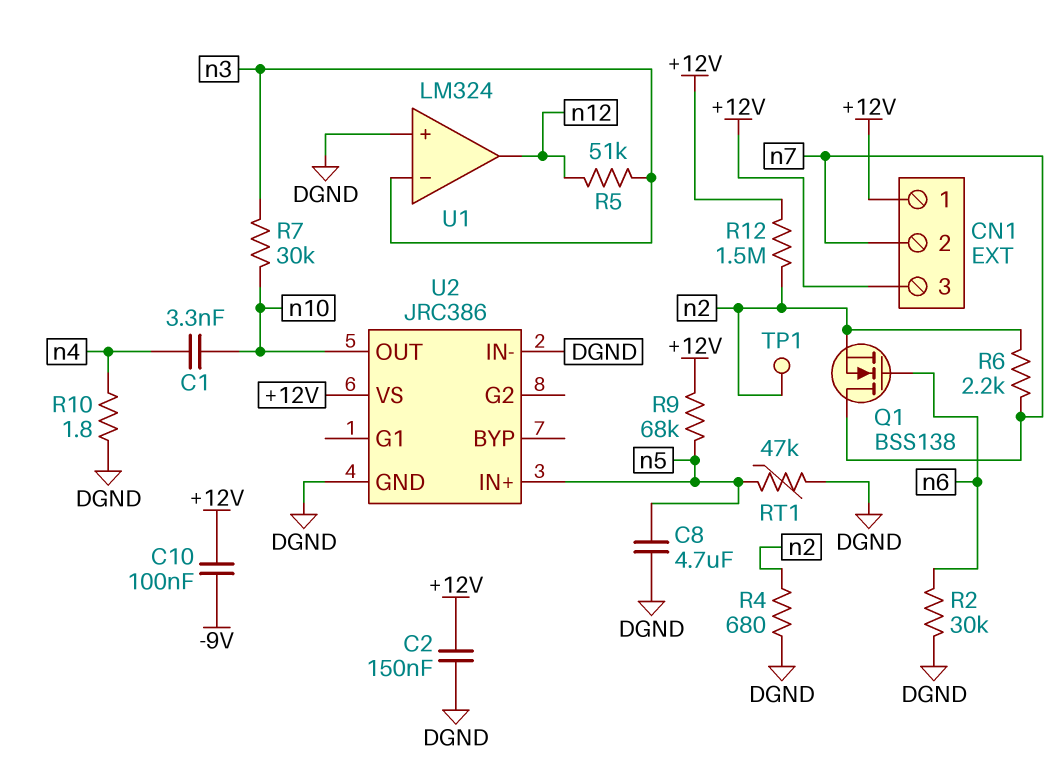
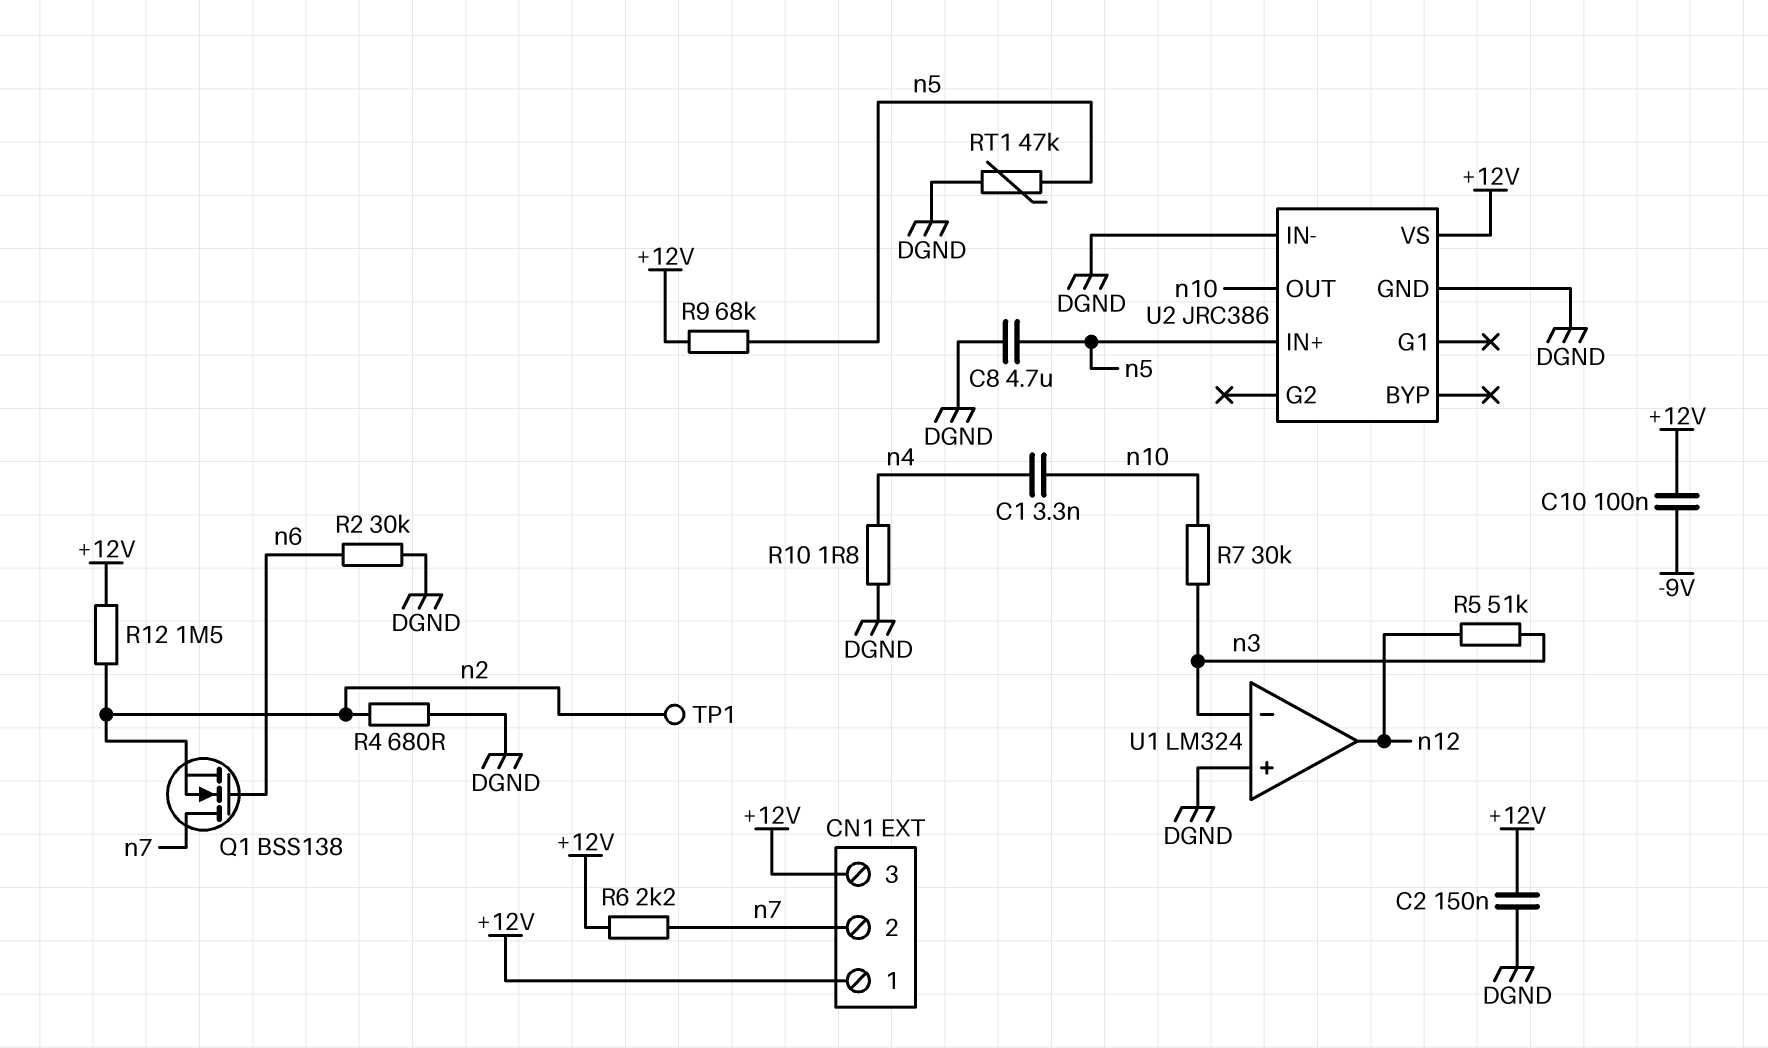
R6: 2.2k (n2, n7) -> 2.2k (+12V, n7)

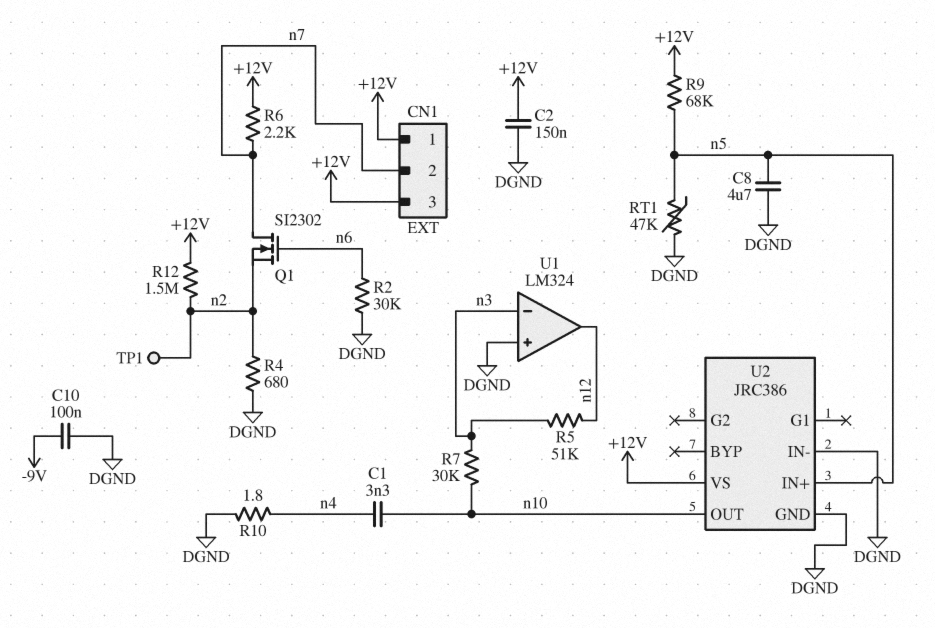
C10: 100nF (+12V, -9V) -> 100nF (-9V, DGND)
Q1: NMOS BSS138 (G n6, D n7, S n2) -> NMOS SI2302 (G n6, D n7, S n2)

